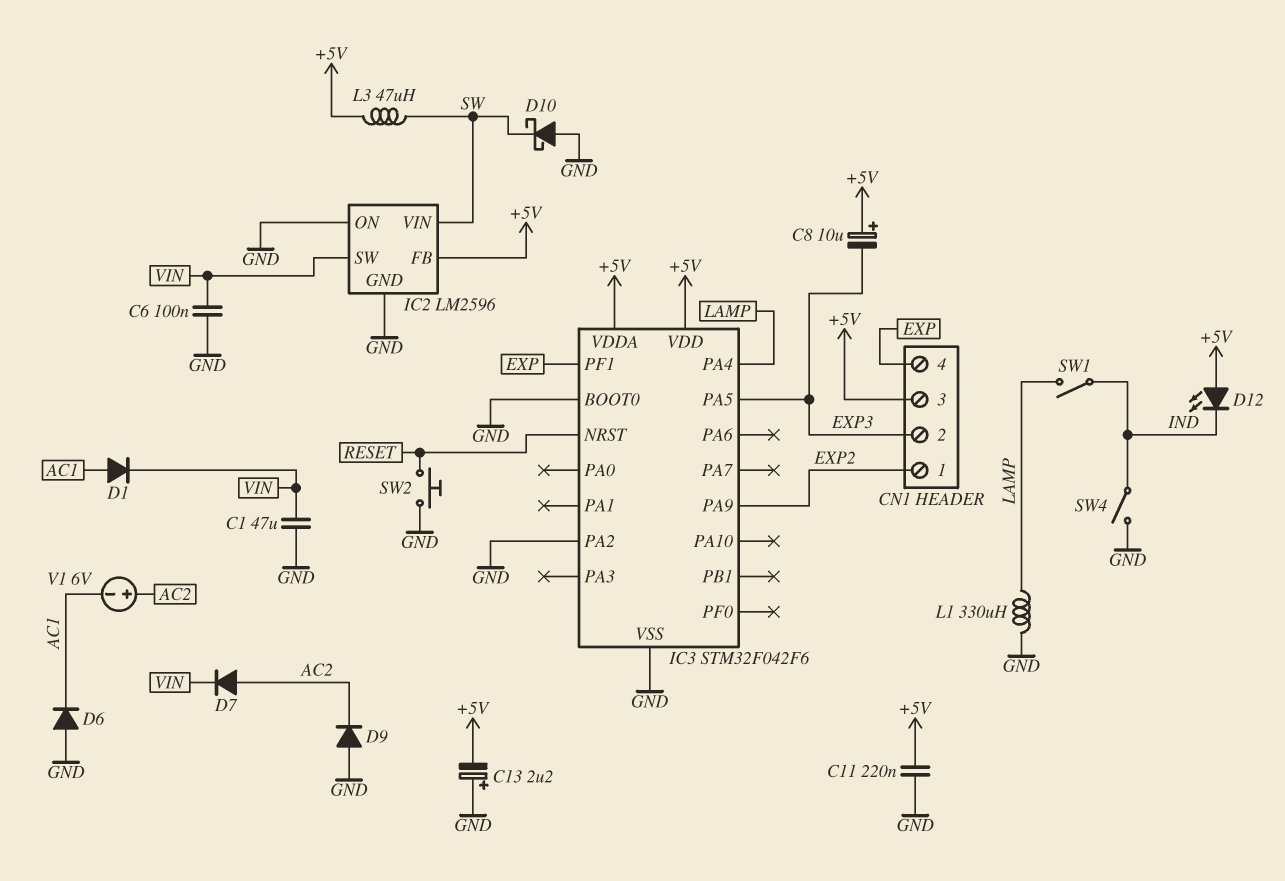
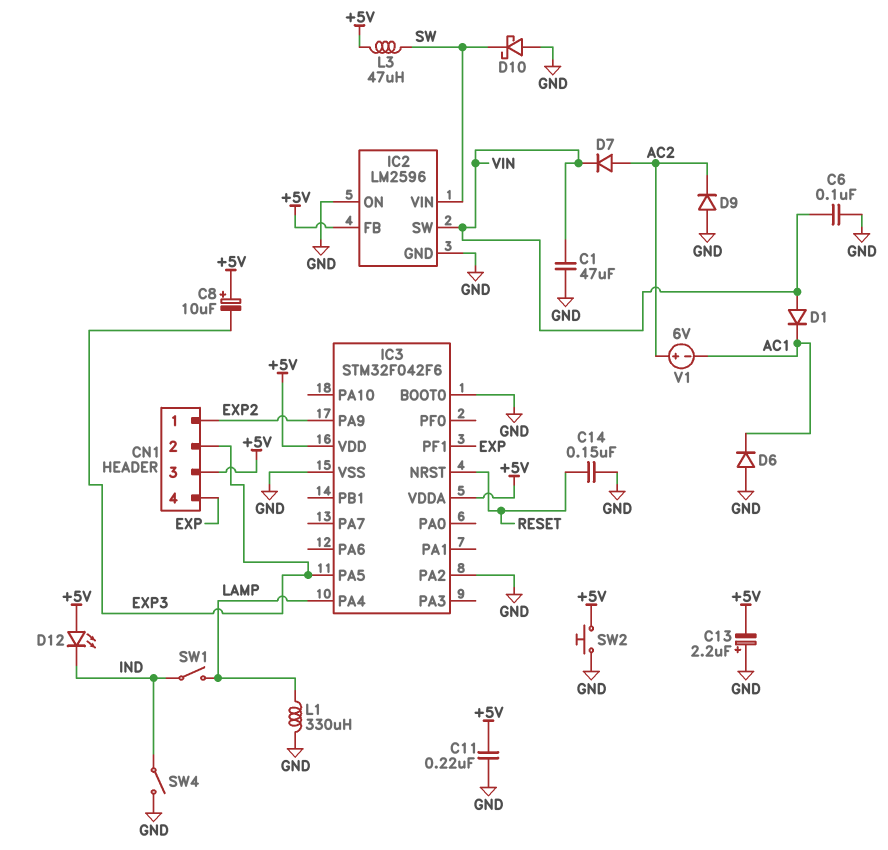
C14: none -> 150nF (GND, RESET)
D1: diode (A AC1, K VIN) -> diode (A VIN, K AC1)
SW2: button (GND, RESET) -> button (+5V, GND)

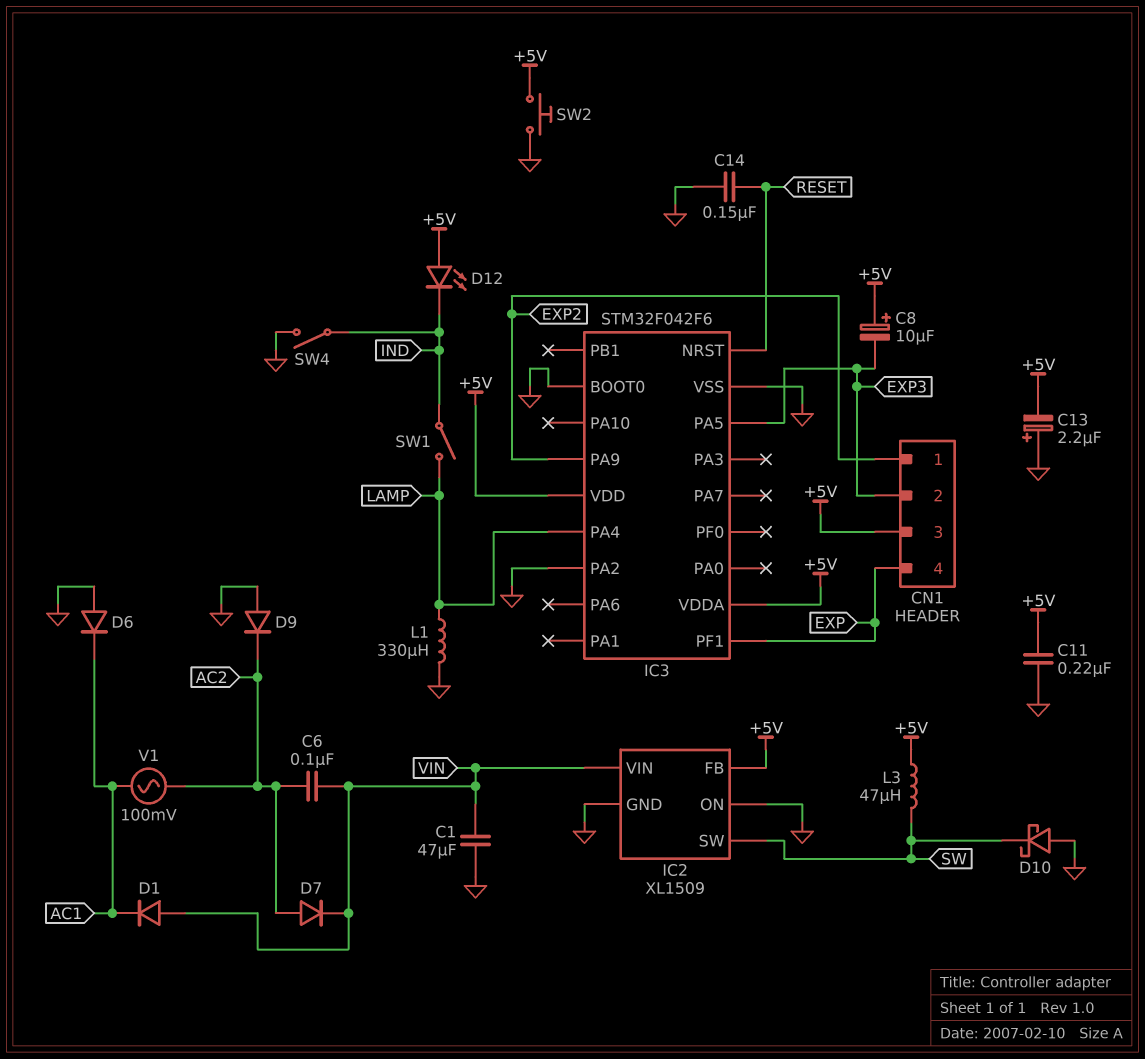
C6: 100nF (GND, VIN) -> 100nF (AC2, VIN)
IC2: LM2596 -> XL1509
IC2 pin SW: VIN -> SW
IC2 pin VIN: SW -> VIN
V1: 6V (plus AC2, minus AC1) -> AC 100mV (AC1, AC2)

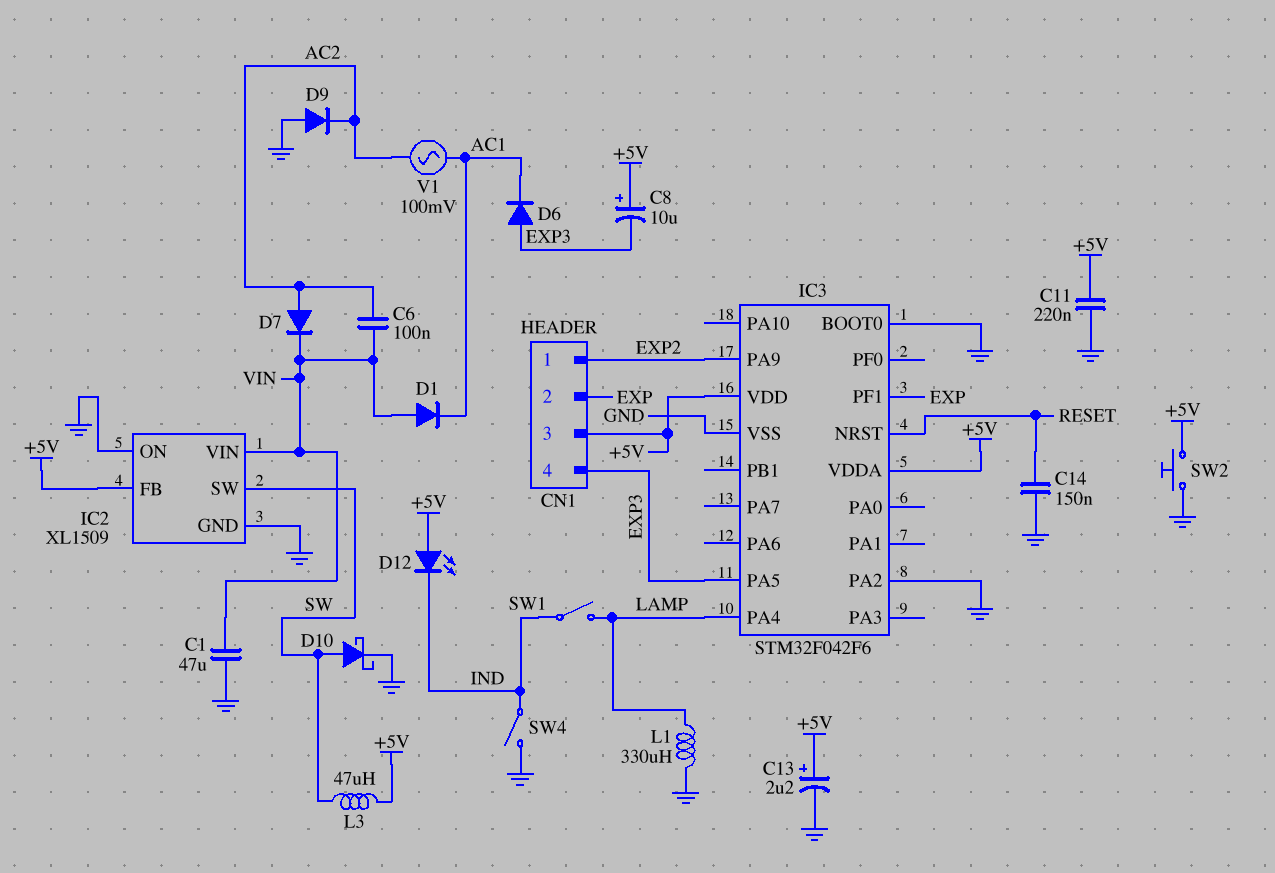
C13: 2.2uF (plus GND, minus +5V) -> 2.2uF (plus +5V, minus GND)
CN1 pin 2: EXP3 -> EXP
CN1 pin 4: EXP -> EXP3
D6: diode (A GND, K AC1) -> diode (A EXP3, K AC1)
D10: schottky (A GND, K SW) -> schottky (A SW, K GND)

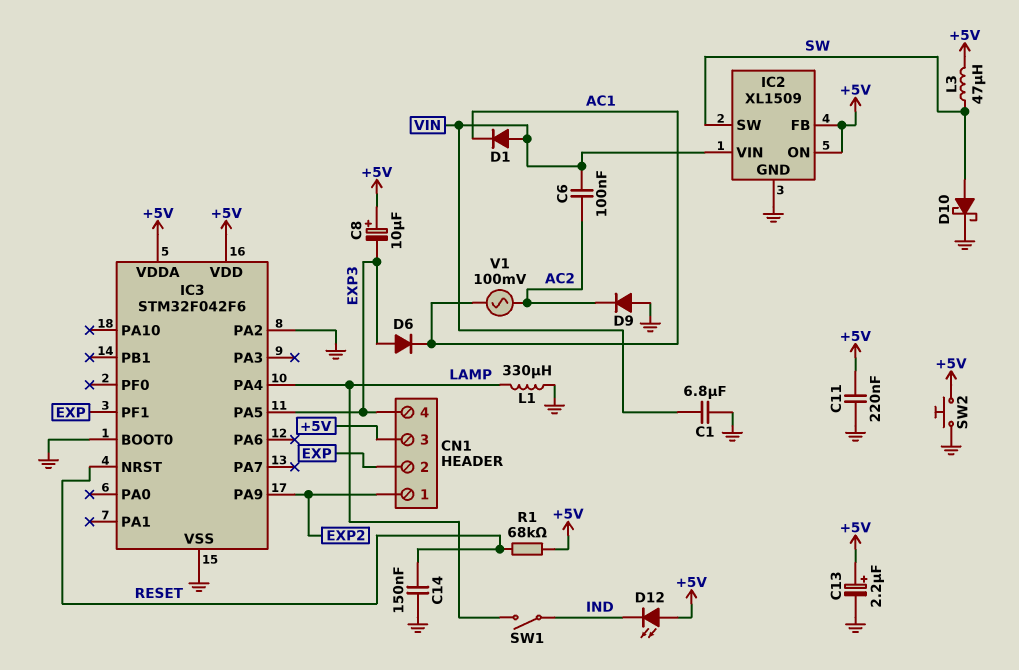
C1: 47uF (GND, VIN) -> 6.8uF (GND, VIN)
D7: diode (A AC2, K VIN) -> none
IC2 pin ON: GND -> +5V
R1: none -> 68k (+5V, RESET)
SW4: switch (GND, IND) -> none

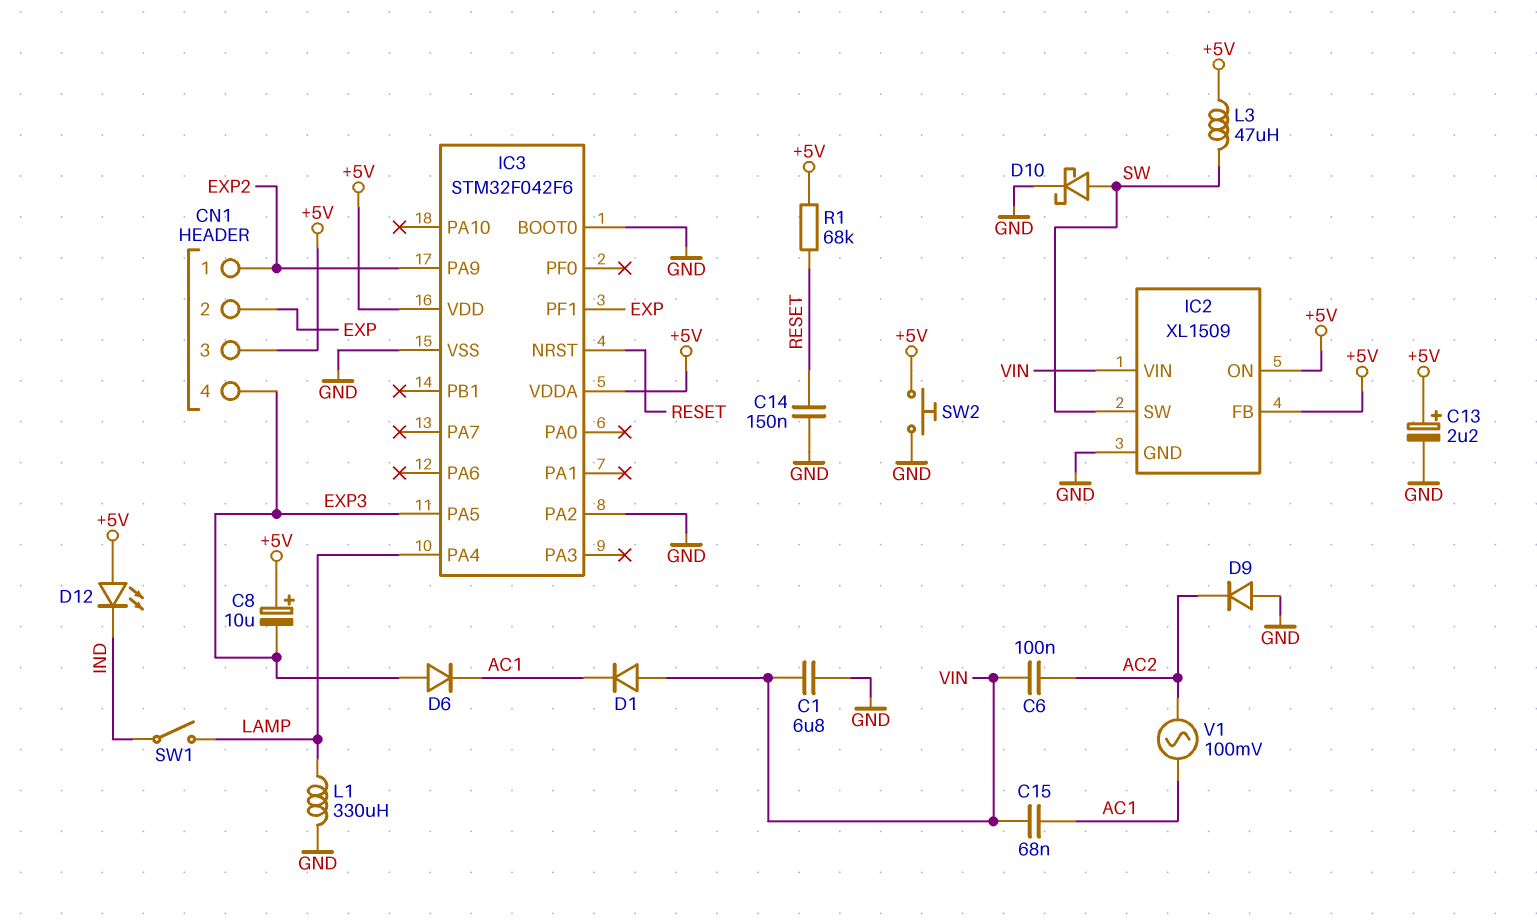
C11: 220nF (+5V, GND) -> none
C15: none -> 68nF (AC1, VIN)

